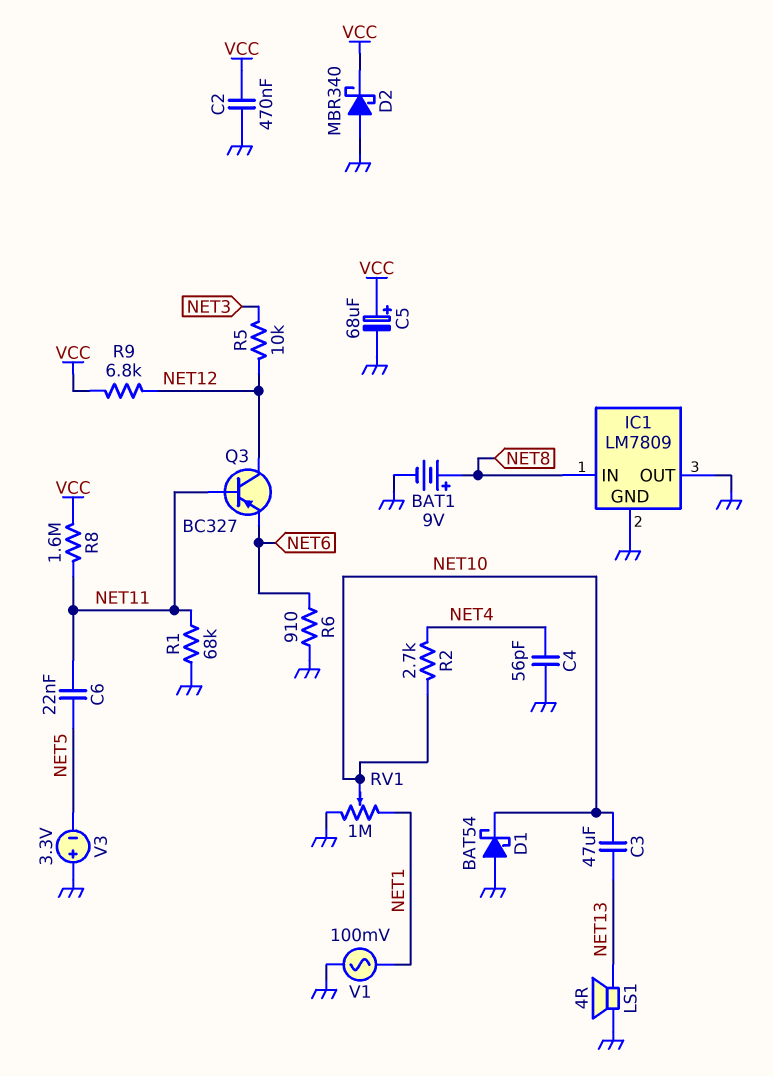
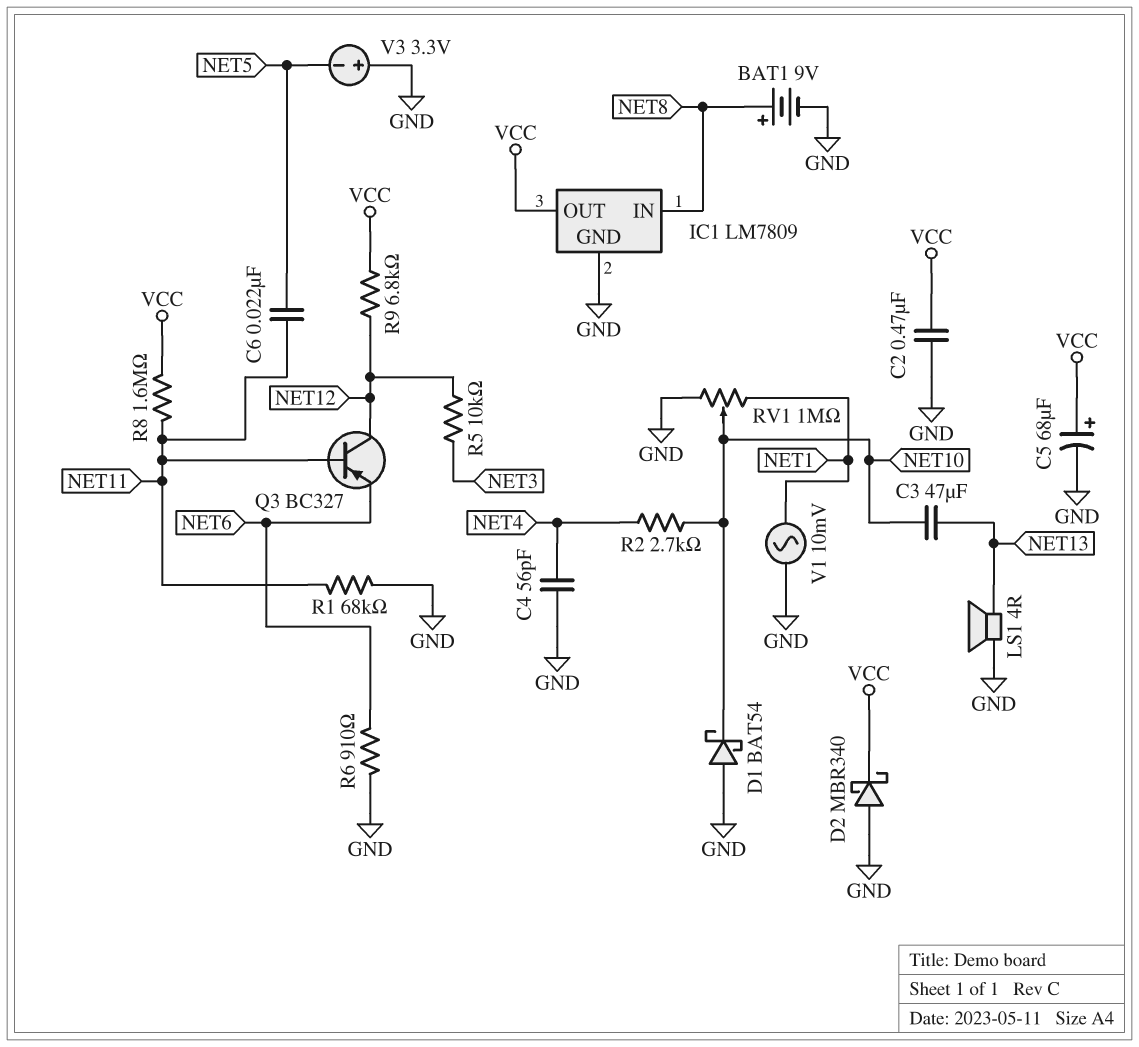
IC1 pin OUT: GND -> VCC
V1: AC 100mV (GND, NET1) -> AC 10mV (GND, NET1)

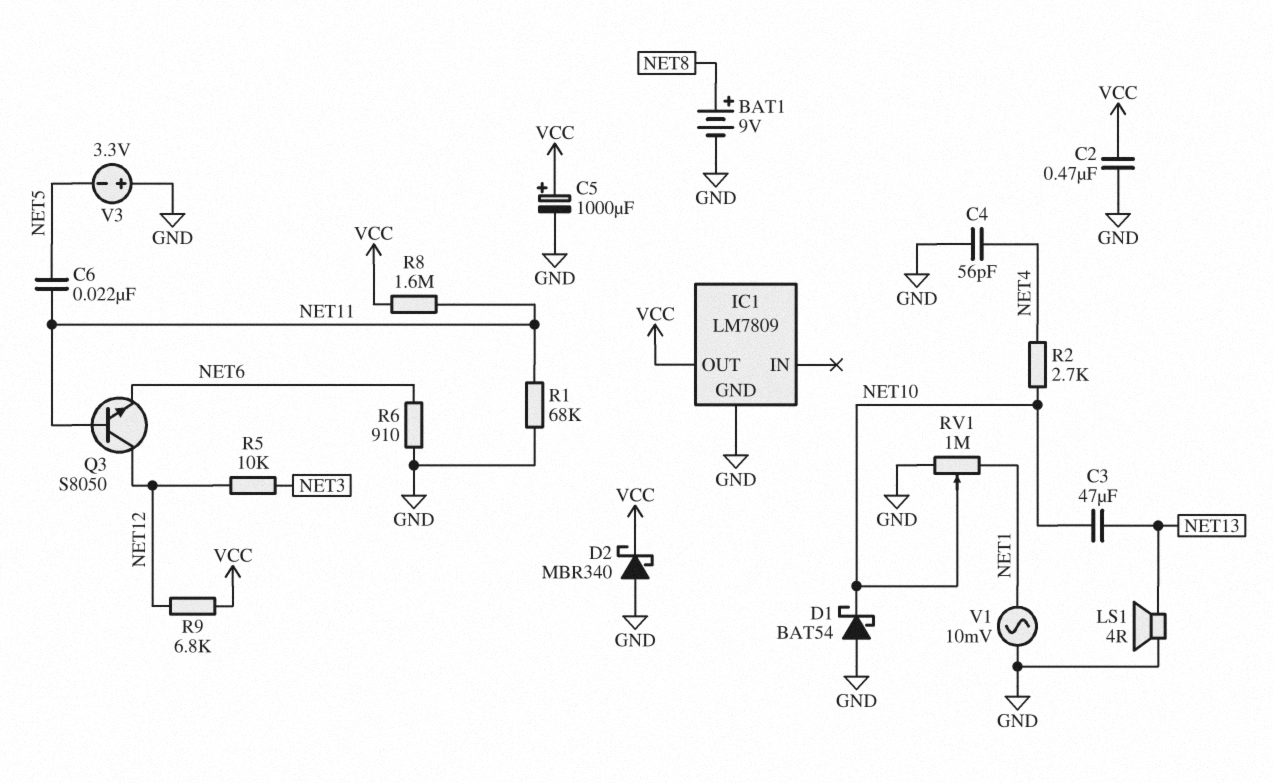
C5: 68uF (plus VCC, minus GND) -> 1000uF (plus VCC, minus GND)
IC1 pin IN: NET8 -> none
Q3: PNP BC327 (B NET11, C NET12, E NET6) -> NPN S8050 (B NET11, C NET12, E NET6)

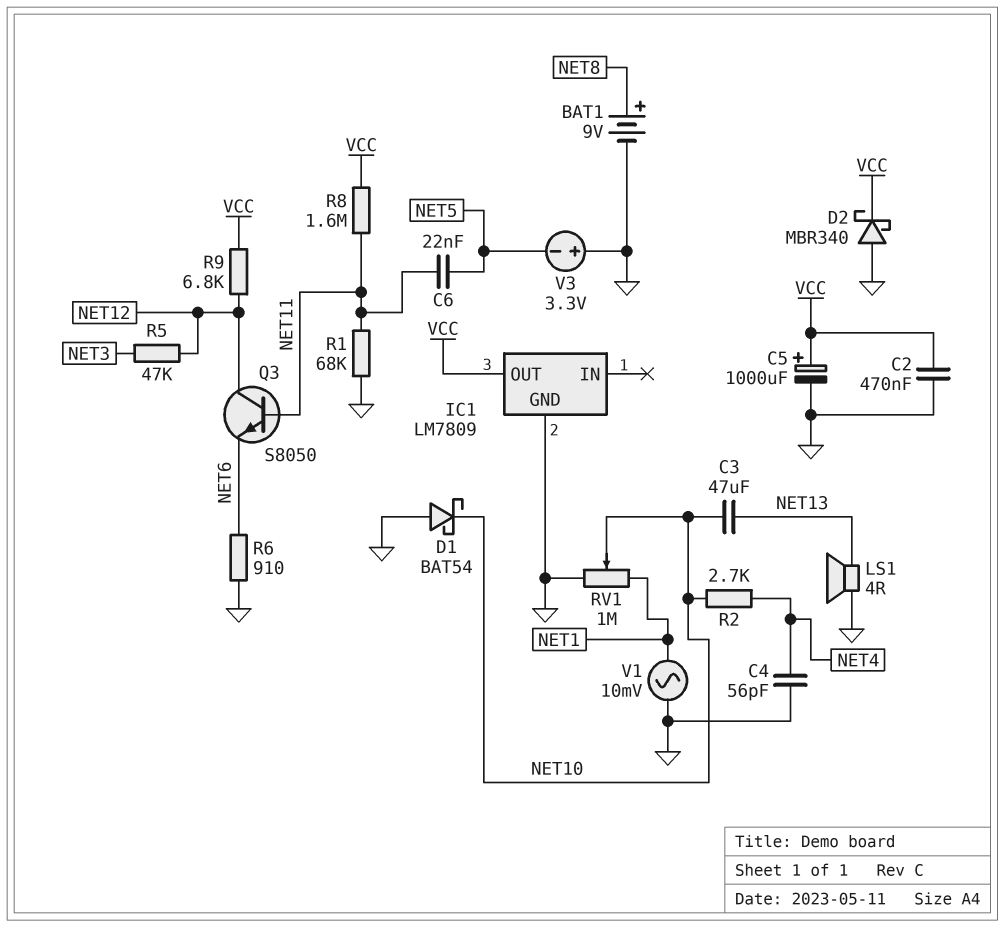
R5: 10k (NET3, NET12) -> 47k (NET3, NET12)

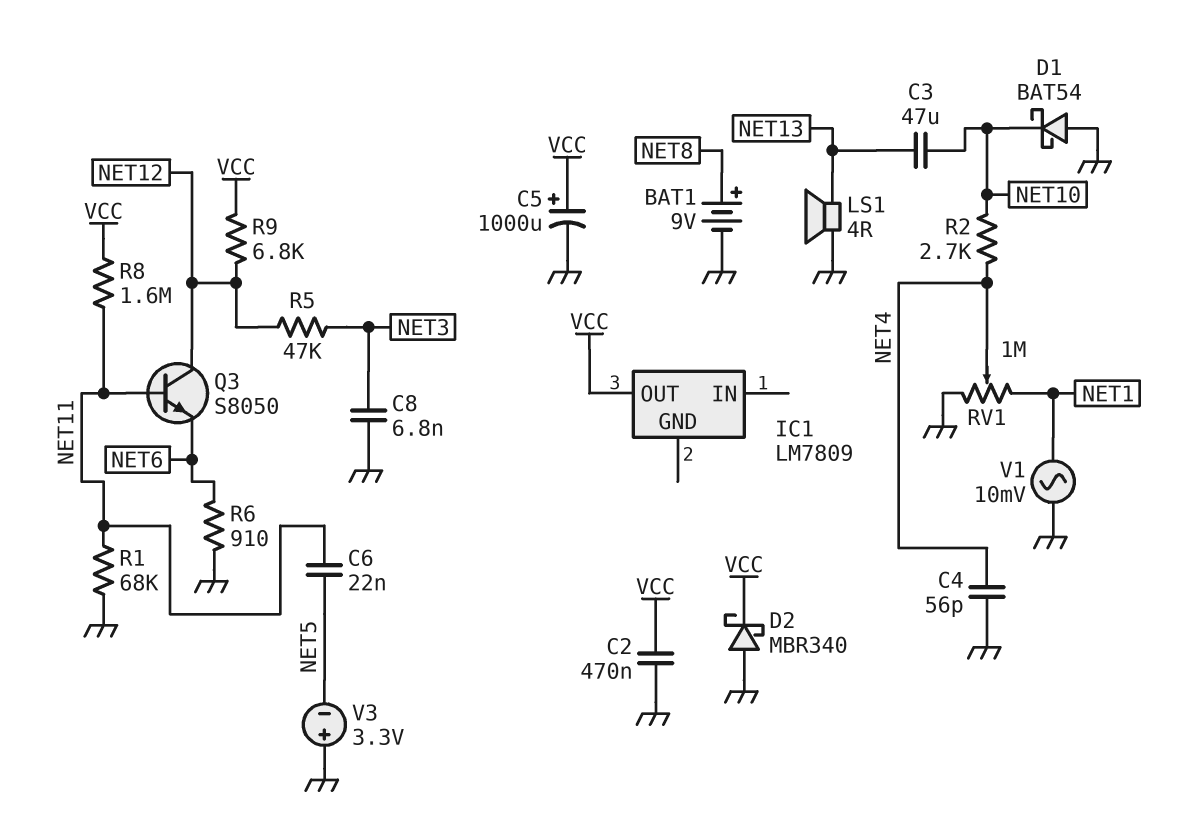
C8: none -> 6.8nF (GND, NET3)
IC1 pin GND: GND -> none
RV1: 1M (GND, NET1, wiper NET10) -> 1M (GND, NET1, wiper NET4)

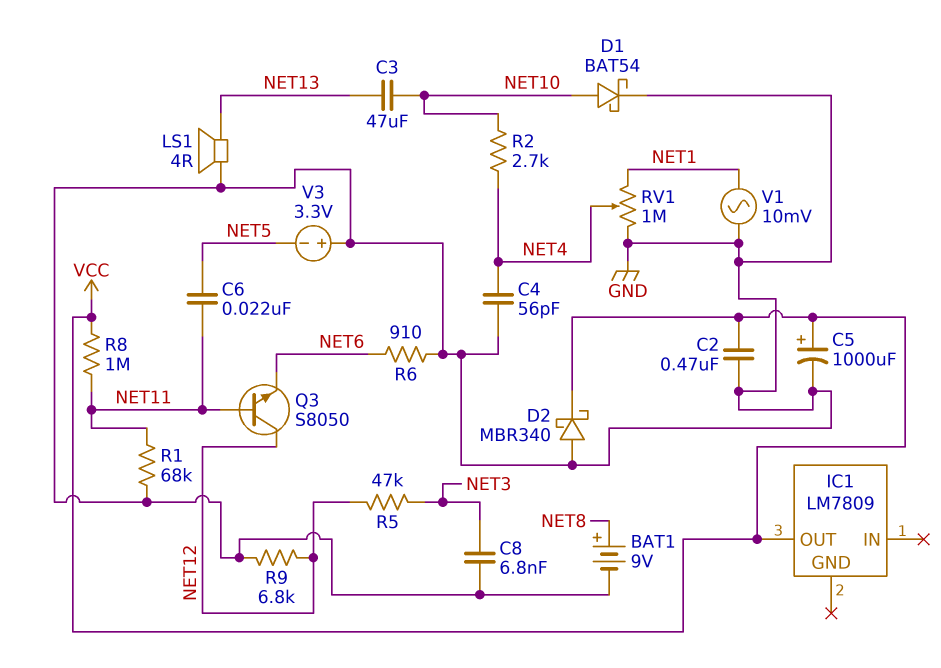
D1: schottky BAT54 (A GND, K NET10) -> schottky BAT54 (A NET10, K GND)
R8: 1.6M (NET11, VCC) -> 1M (NET11, VCC)
R9: 6.8k (NET12, VCC) -> 6.8k (GND, NET12)

